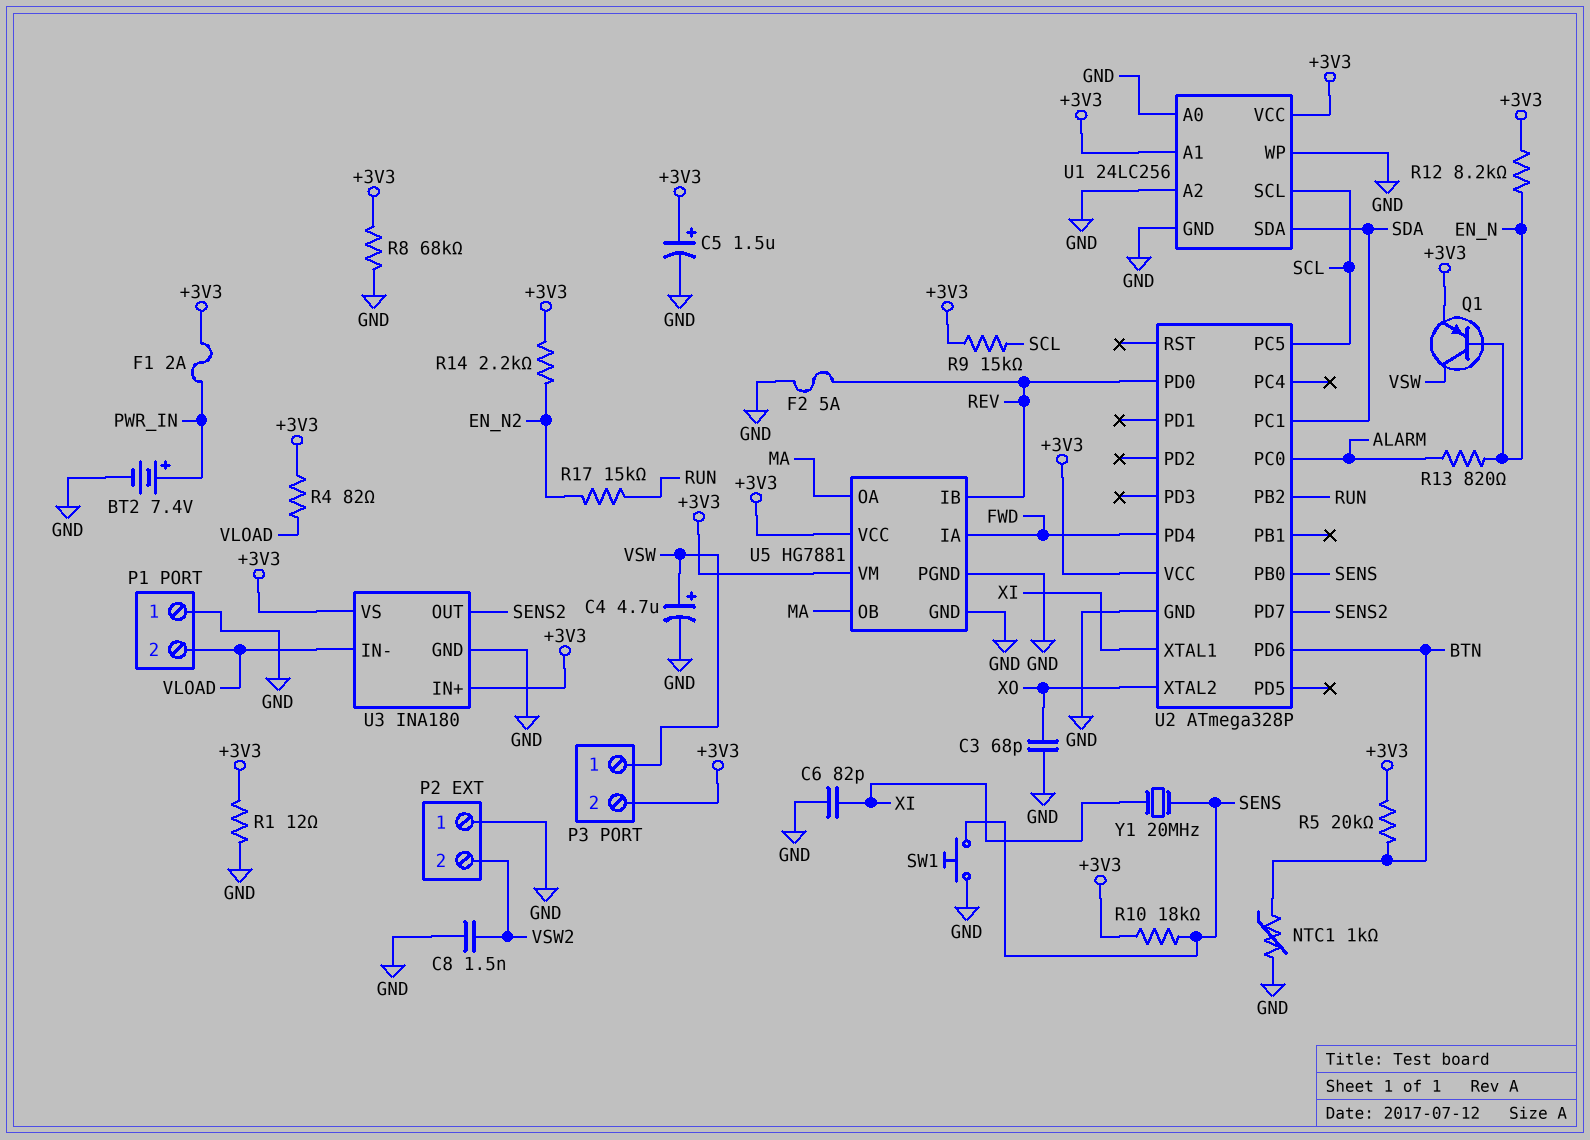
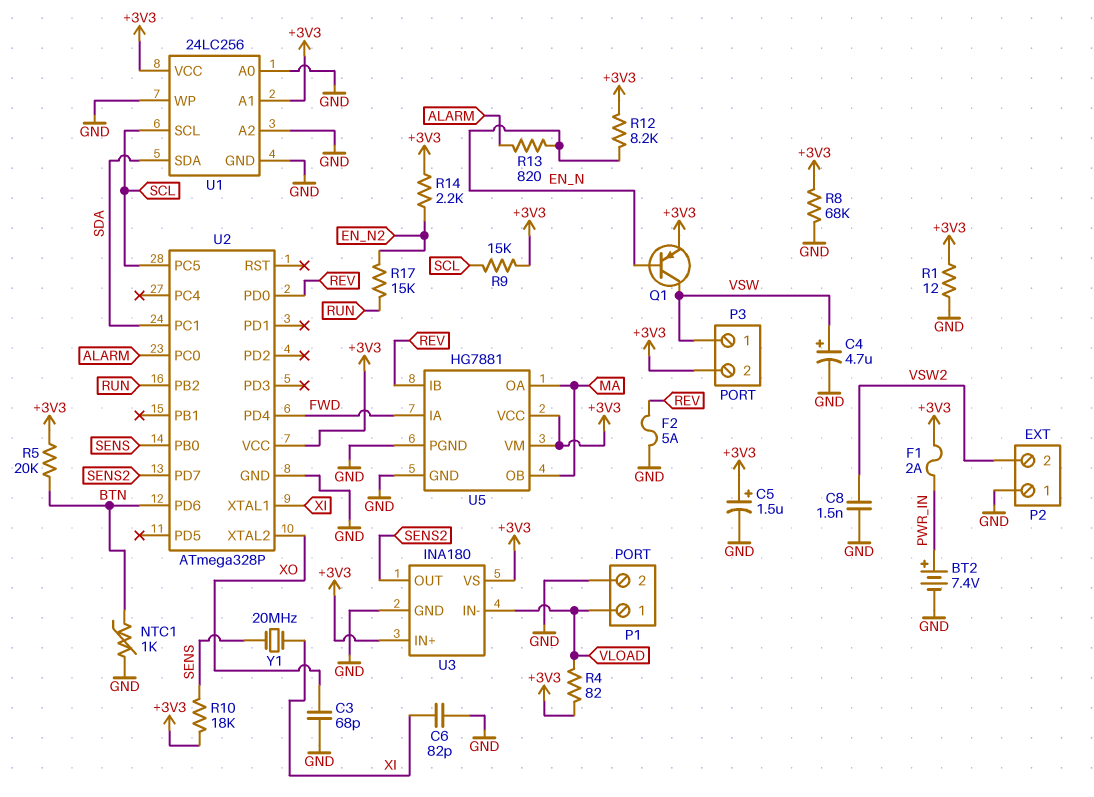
P1 pin 1: GND -> VLOAD
P1 pin 2: VLOAD -> GND
SW1: button (GND, SENS) -> none

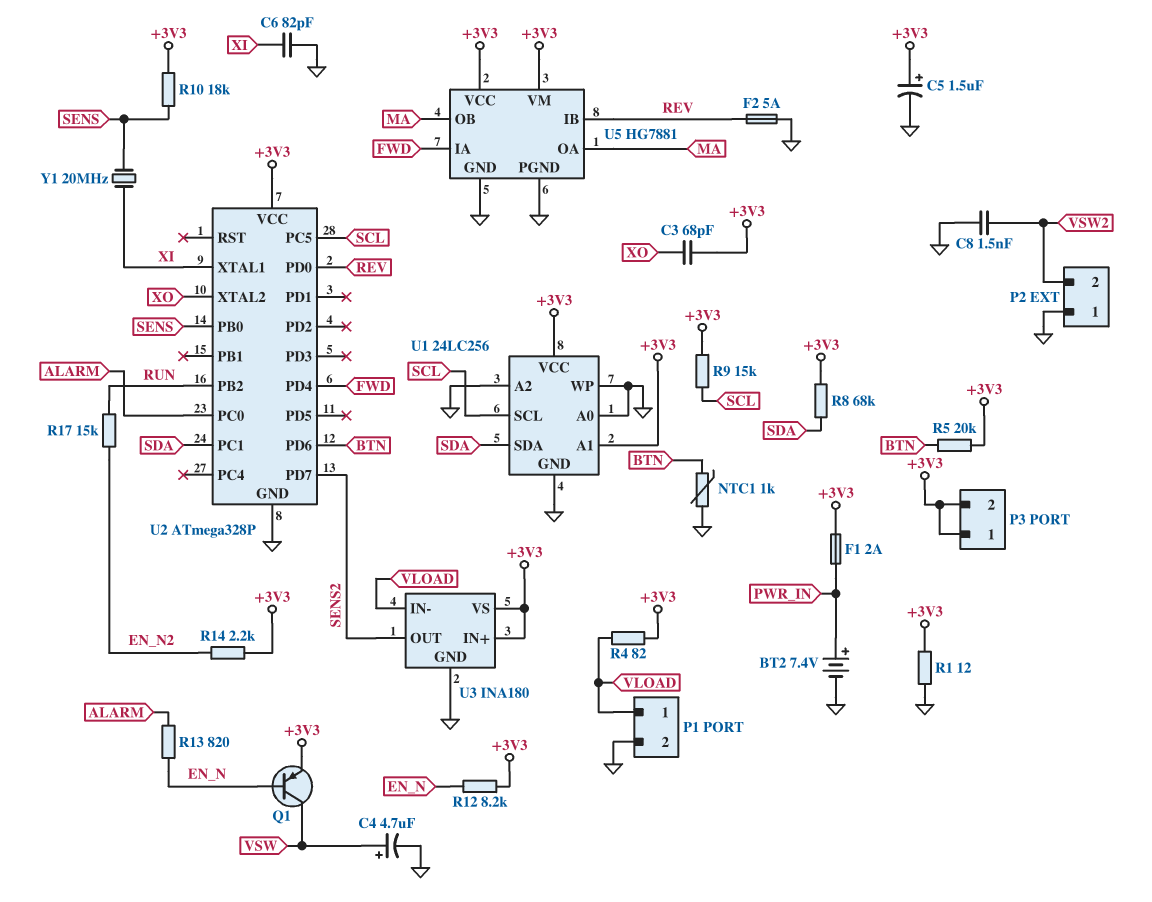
C3: 68pF (GND, XO) -> 68pF (+3V3, XO)
P3 pin 1: VSW -> +3V3
R8: 68k (+3V3, GND) -> 68k (+3V3, SDA)

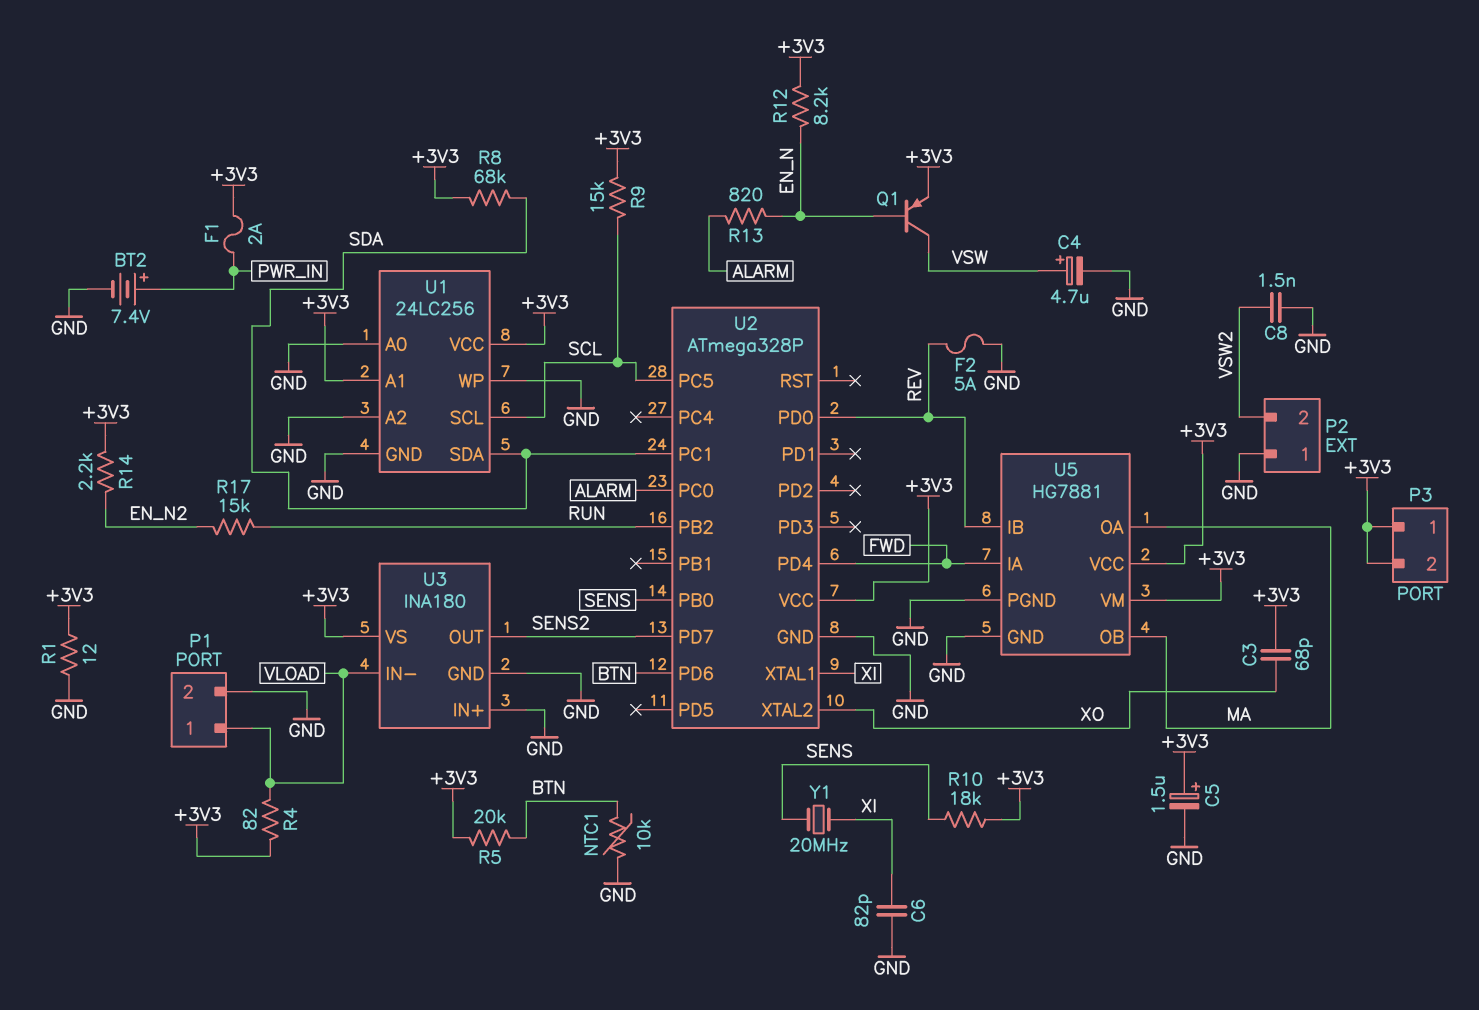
NTC1: 1k (BTN, GND) -> 10k (BTN, GND)
U3 pin IN+: +3V3 -> GND

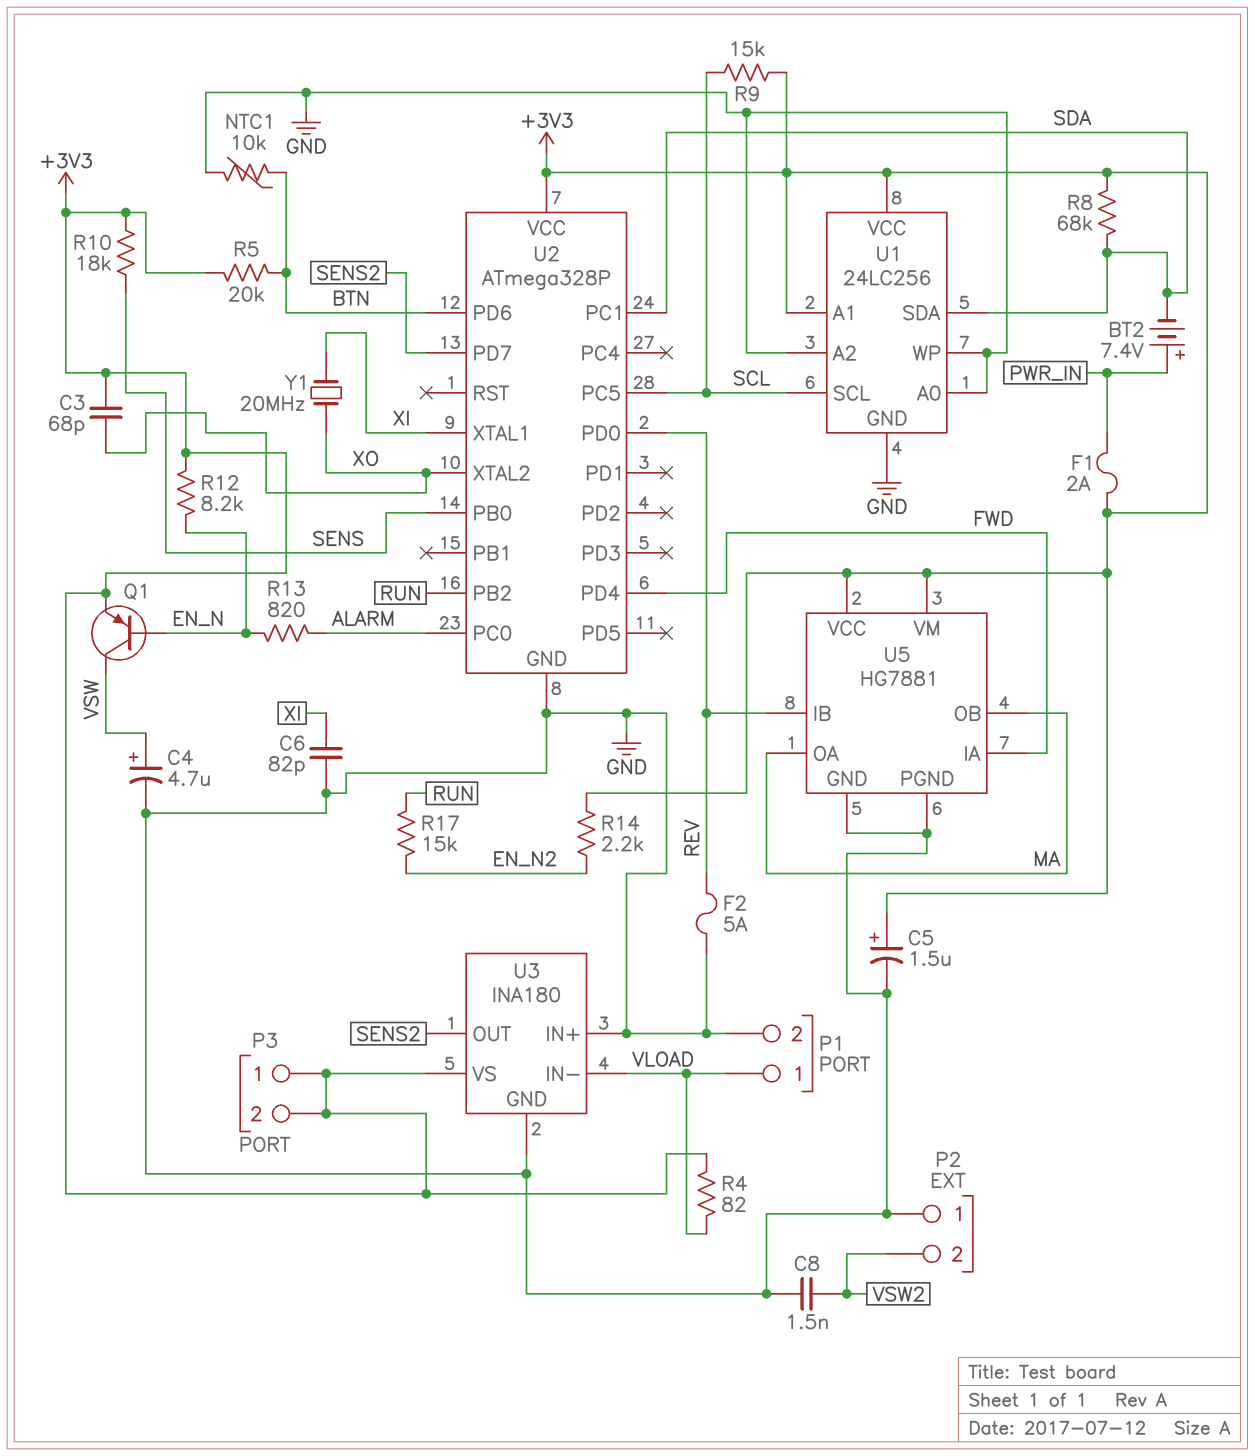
BT2: 7.4V (plus PWR_IN, minus GND) -> 7.4V (plus PWR_IN, minus SDA)
R1: 12 (+3V3, GND) -> none
Y1: 20MHz (SENS, XI) -> 20MHz (XI, XO)

